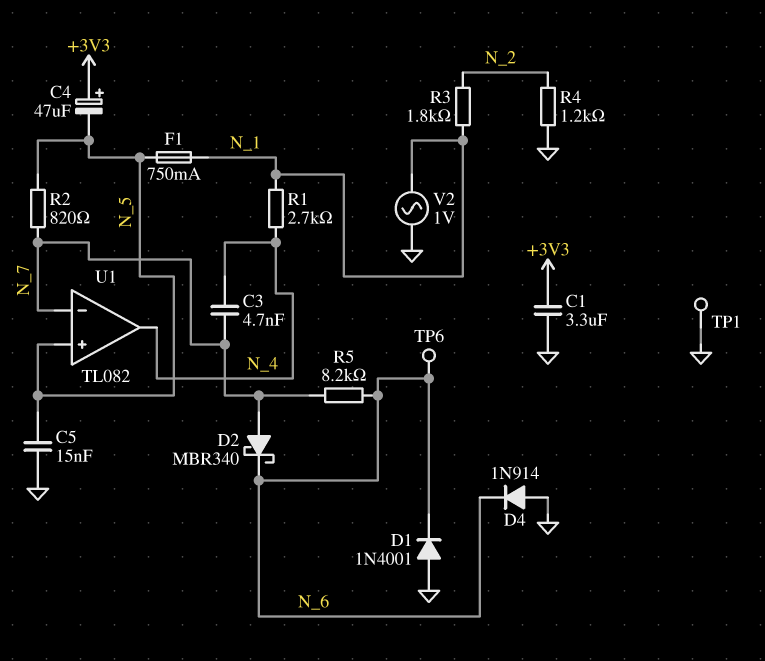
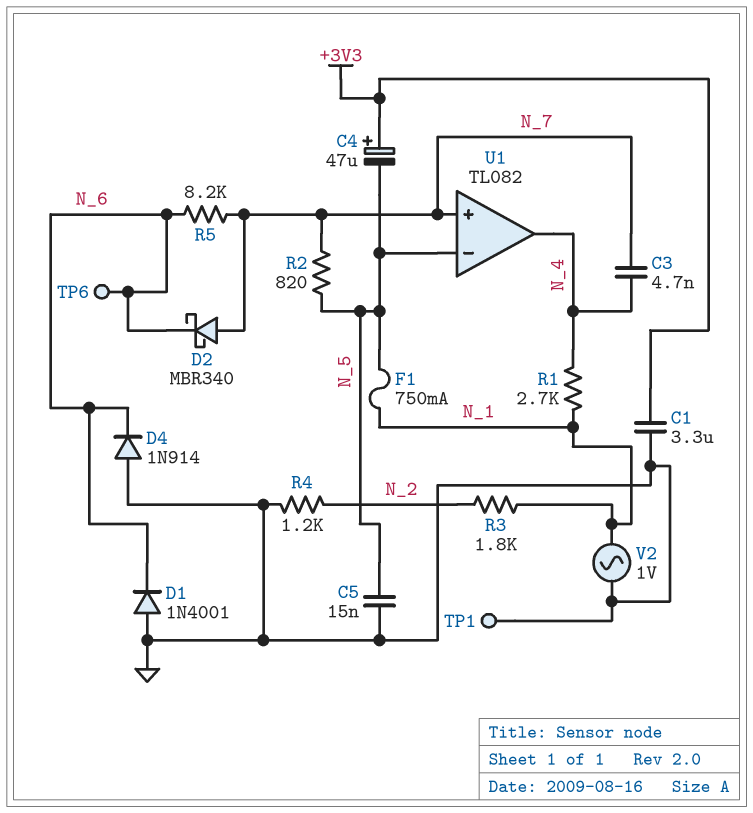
U1 pin in+: N_5 -> N_7
U1 pin in-: N_7 -> N_5

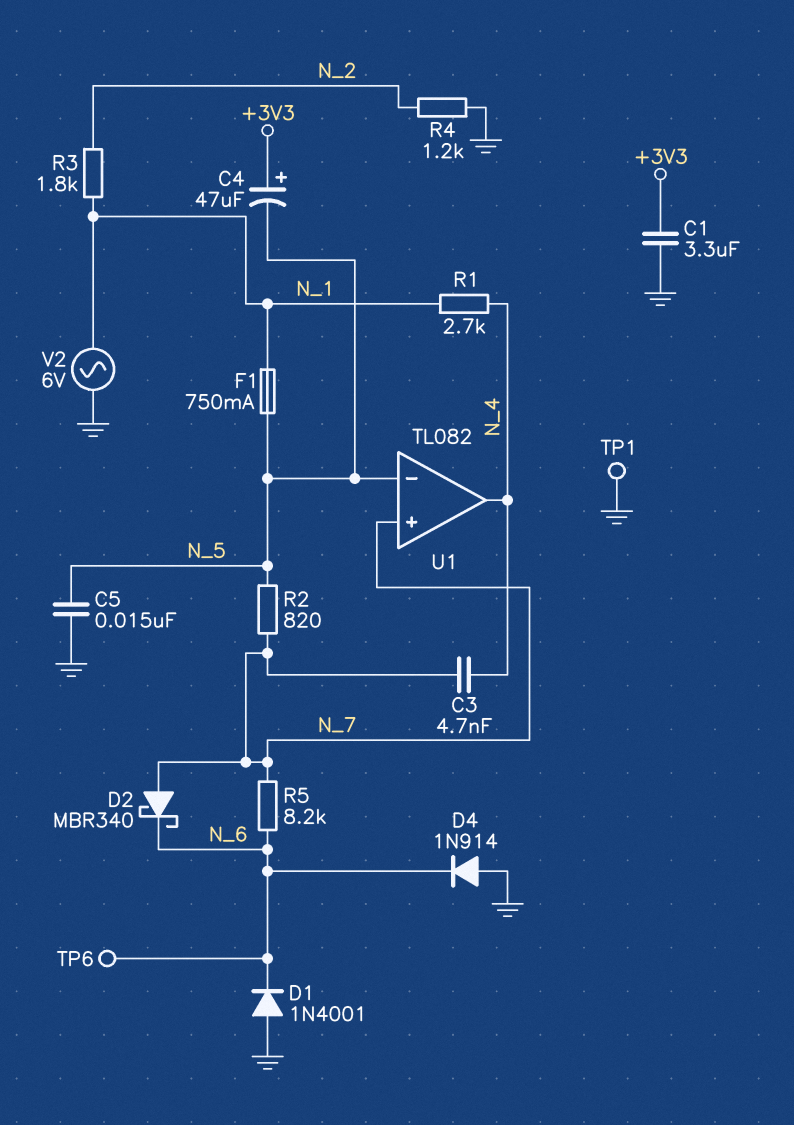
V2: AC 1V (GND, N_1) -> AC 6V (GND, N_1)

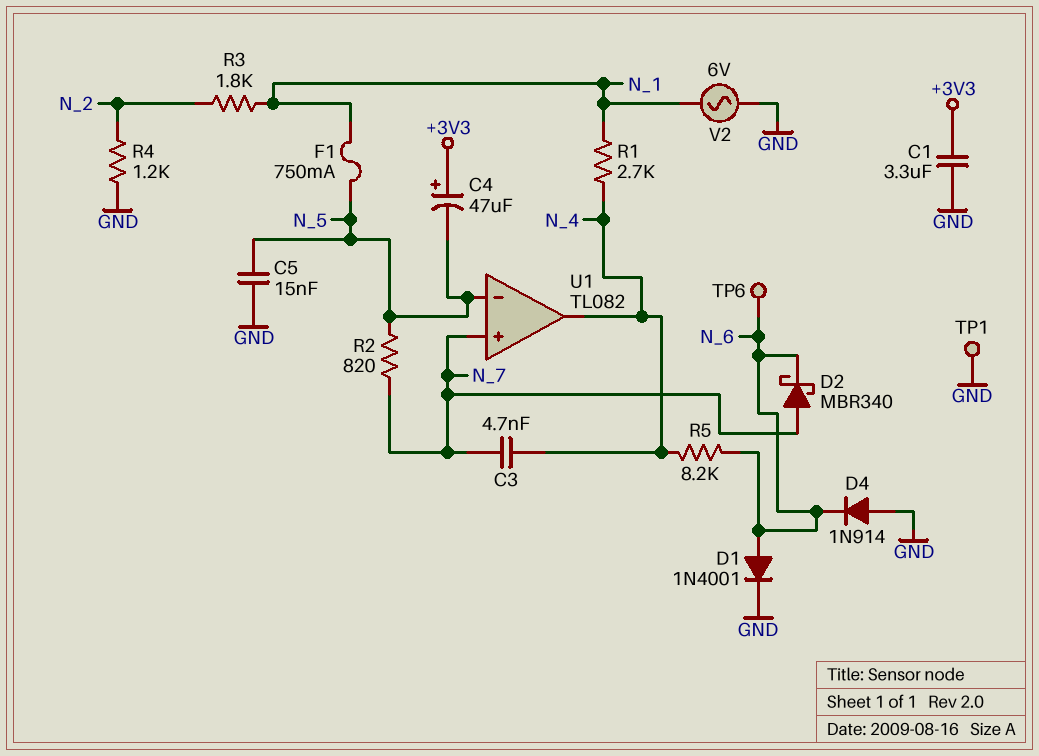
D1: diode 1N4001 (A GND, K N_6) -> diode 1N4001 (A N_6, K GND)
R5: 8.2k (N_6, N_7) -> 8.2k (N_4, N_6)

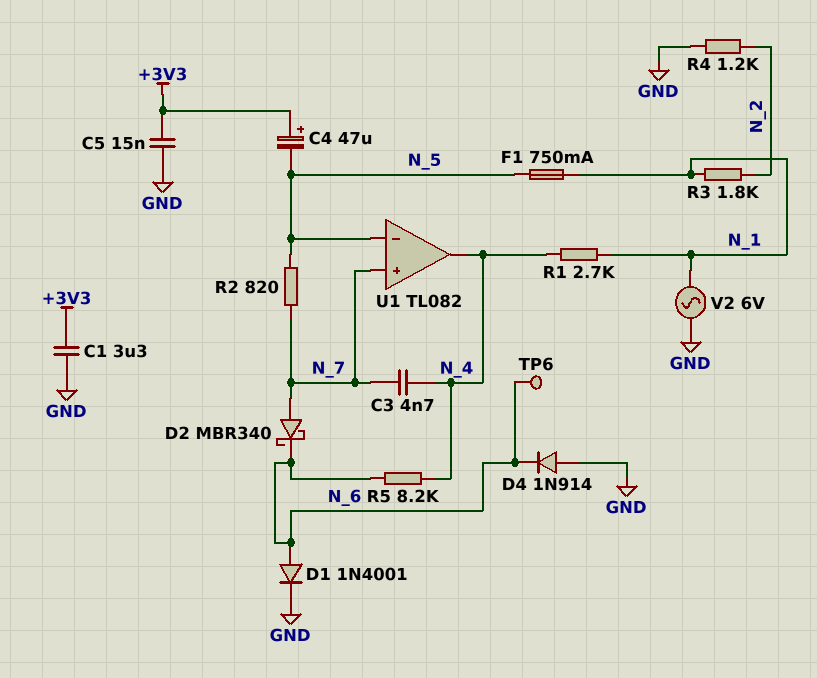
C5: 15nF (GND, N_5) -> 15nF (+3V3, GND)
TP1: test point (GND) -> none

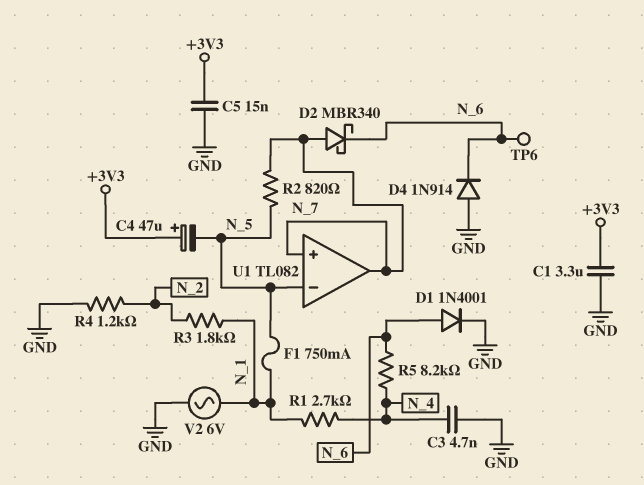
C3: 4.7nF (N_4, N_7) -> 4.7nF (GND, N_4)
U1 pin out: N_4 -> N_7

